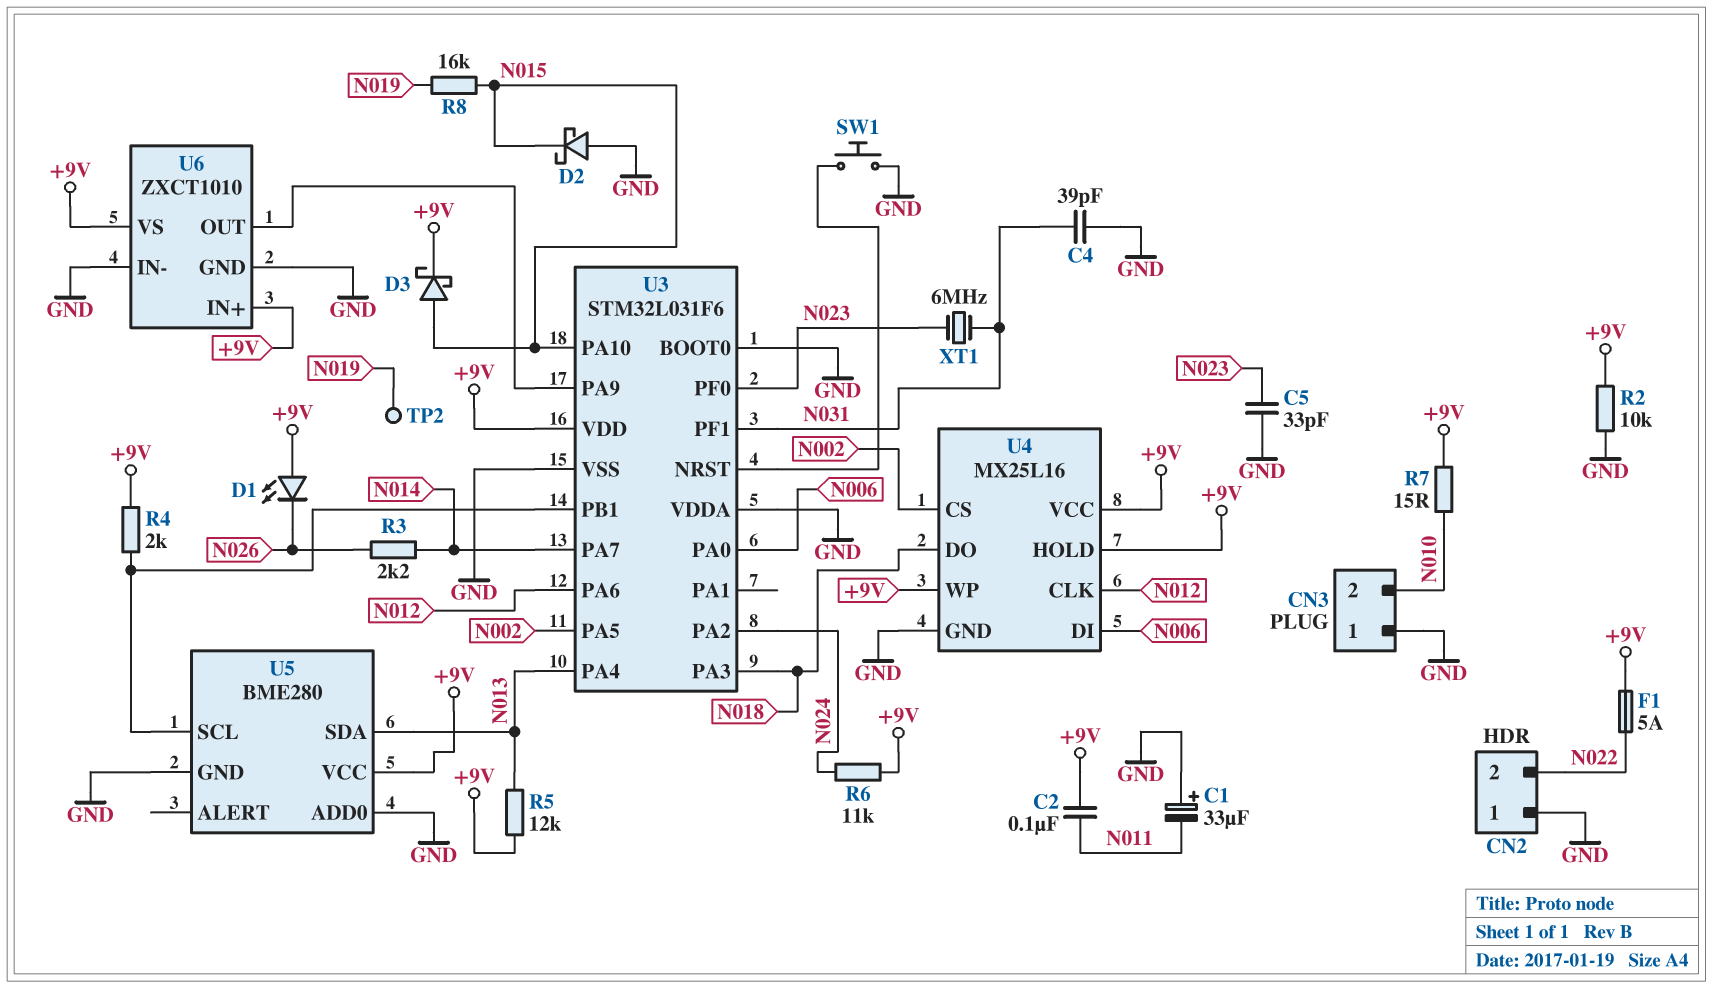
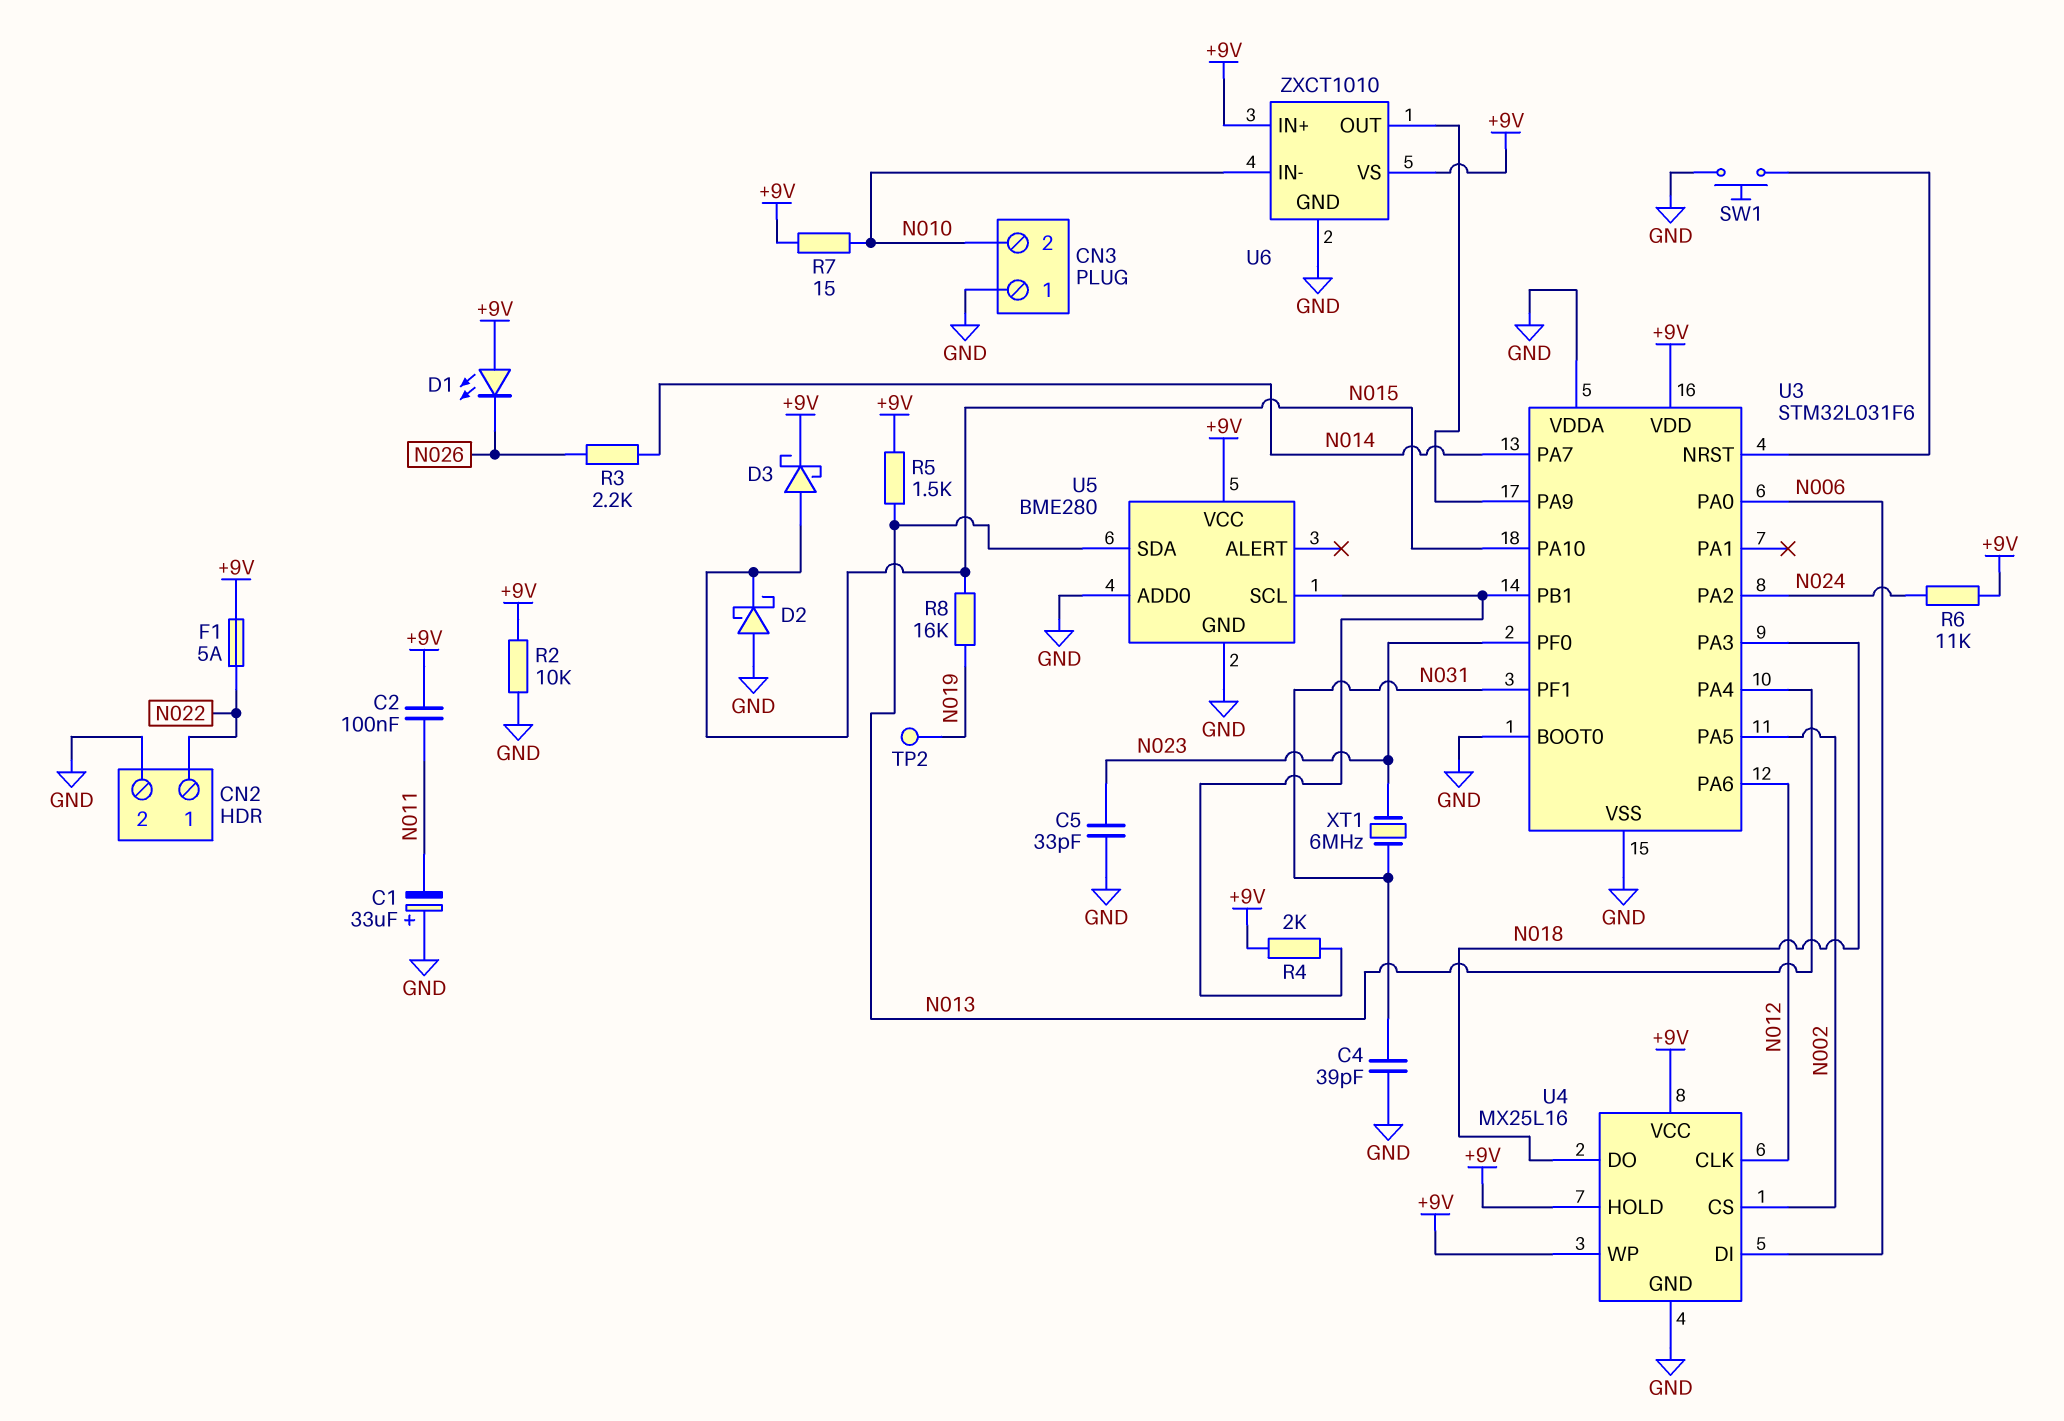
CN2 pin 1: GND -> N022
CN2 pin 2: N022 -> GND
R5: 12k (+9V, N013) -> 1.5k (+9V, N013)
U6 pin IN-: GND -> N010

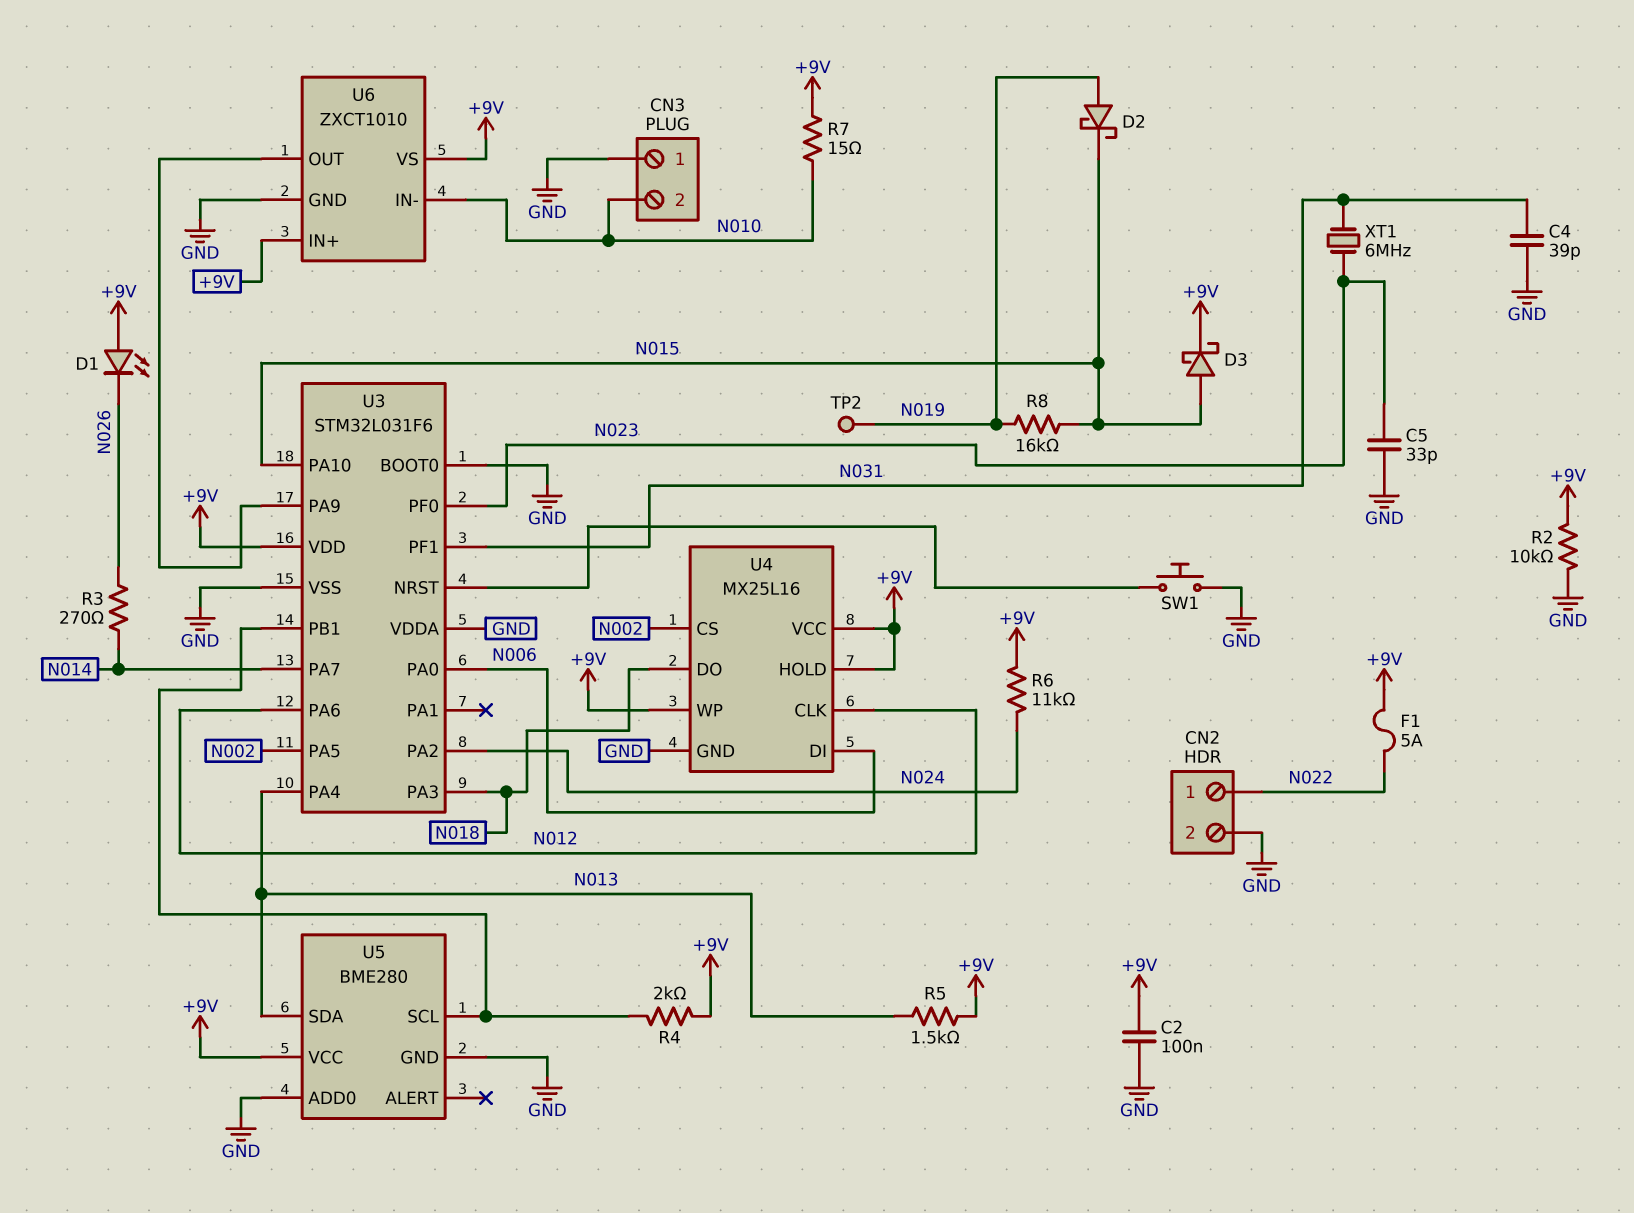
C1: 33uF (plus GND, minus N011) -> none
C2: 100nF (+9V, N011) -> 100nF (+9V, GND)
D2: schottky (A GND, K N015) -> schottky (A N019, K N015)
R3: 2.2k (N014, N026) -> 270 (N014, N026)

